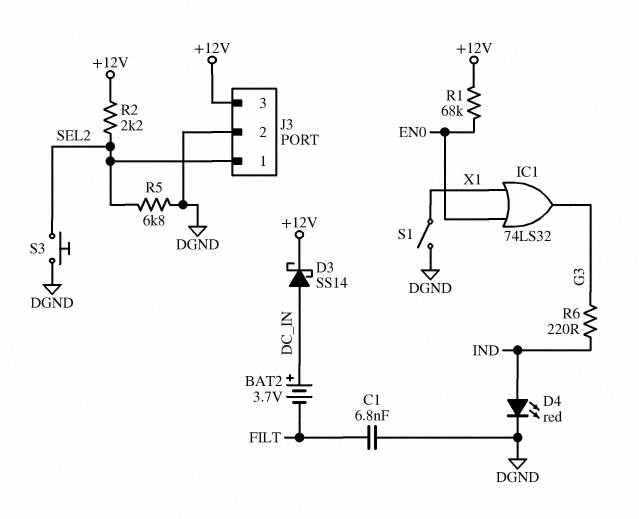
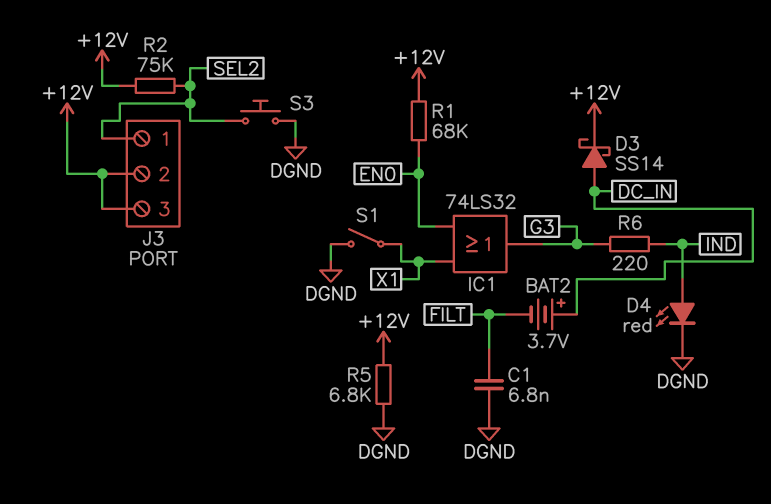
J3 pin 2: DGND -> +12V
R2: 2.2k (+12V, SEL2) -> 75k (+12V, SEL2)
R5: 6.8k (DGND, SEL2) -> 6.8k (+12V, DGND)

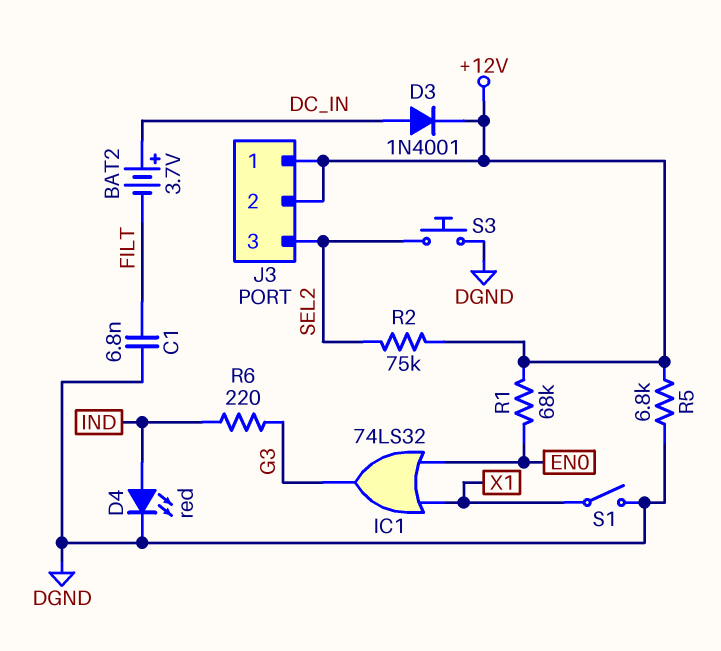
D3: schottky SS14 (A DC_IN, K +12V) -> diode 1N4001 (A DC_IN, K +12V)
J3 pin 1: SEL2 -> +12V
J3 pin 3: +12V -> SEL2

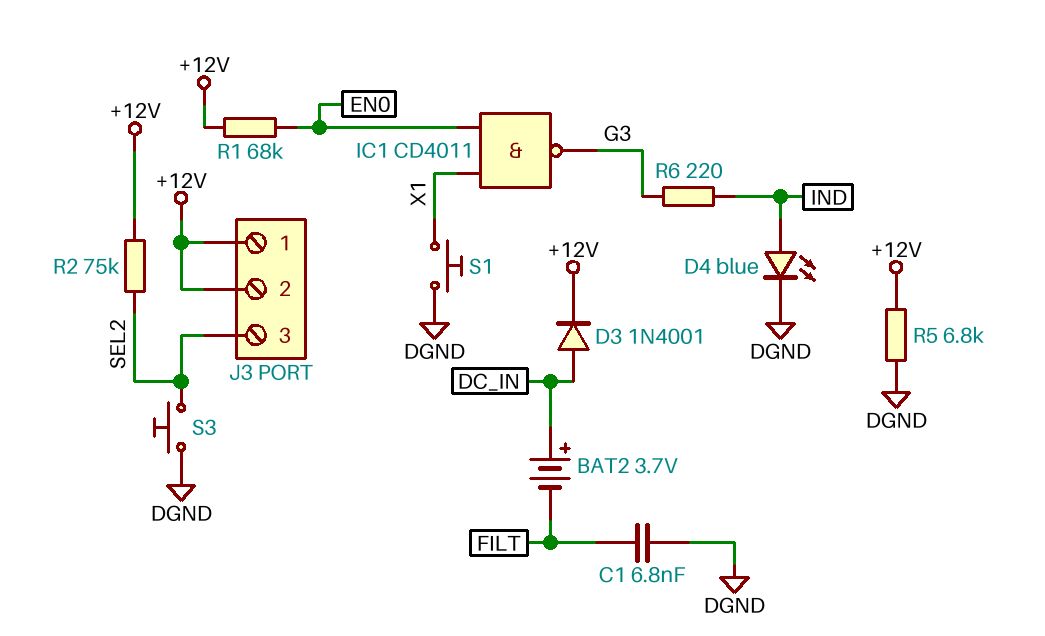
D4: LED red (A IND, K DGND) -> LED blue (A IND, K DGND)
IC1: OR 74LS32 (in EN0, in X1, out G3) -> NAND CD4011 (in EN0, in X1, out G3)
S1: switch (DGND, X1) -> button (DGND, X1)

